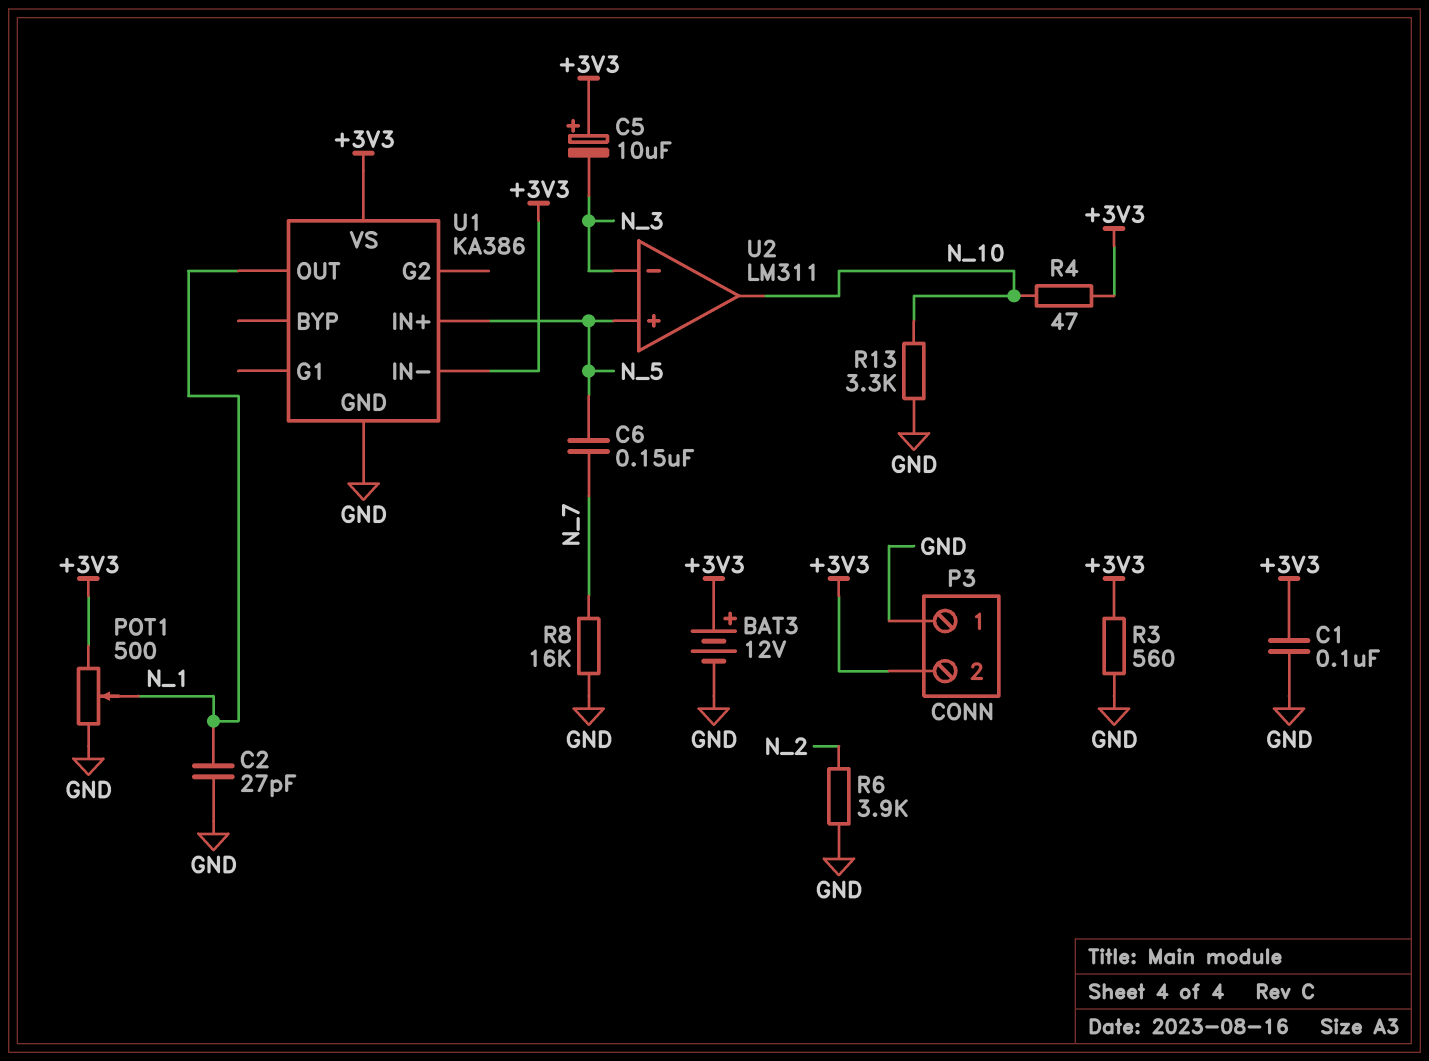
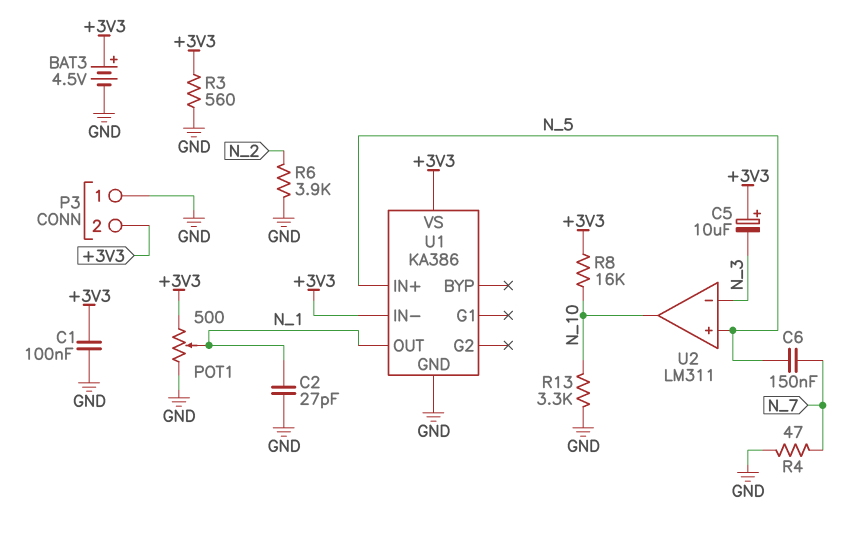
BAT3: 12V (plus +3V3, minus GND) -> 4.5V (plus +3V3, minus GND)
R4: 47 (+3V3, N_10) -> 47 (GND, N_7)
R8: 16k (GND, N_7) -> 16k (+3V3, N_10)

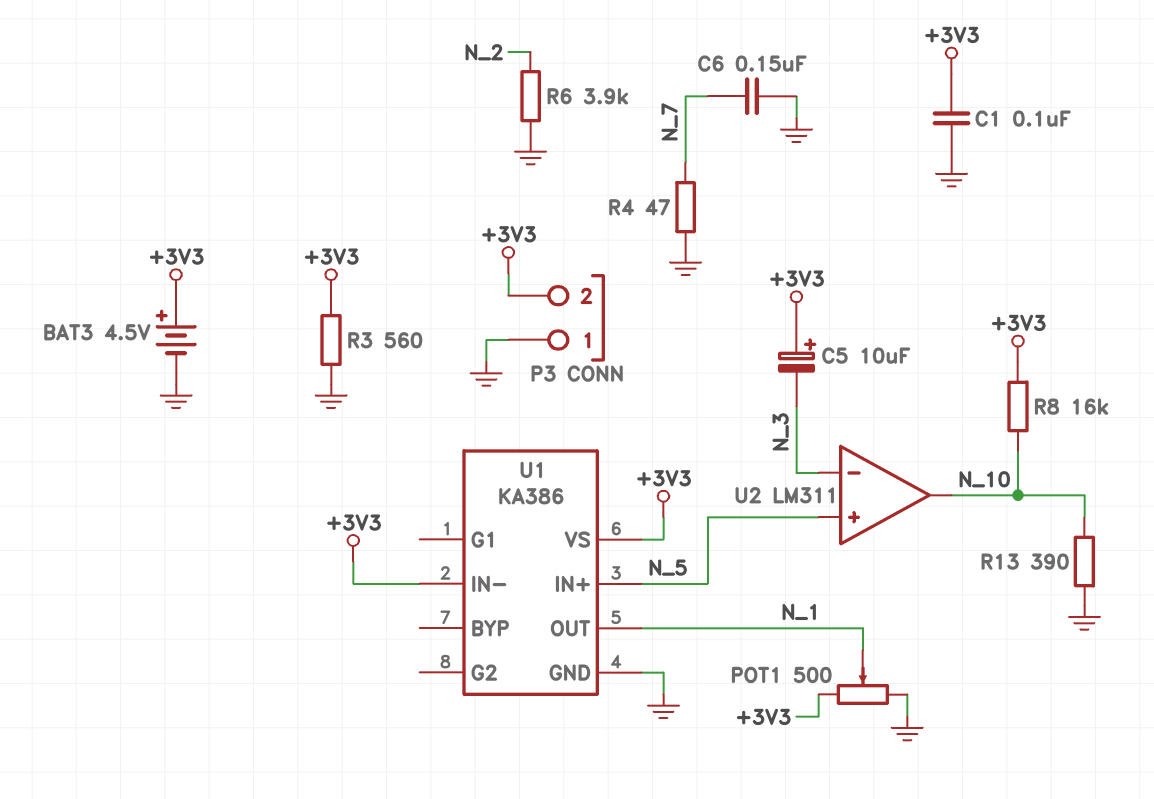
C2: 27pF (GND, N_1) -> none
C6: 150nF (N_5, N_7) -> 150nF (GND, N_7)
R13: 3.3k (GND, N_10) -> 390 (GND, N_10)

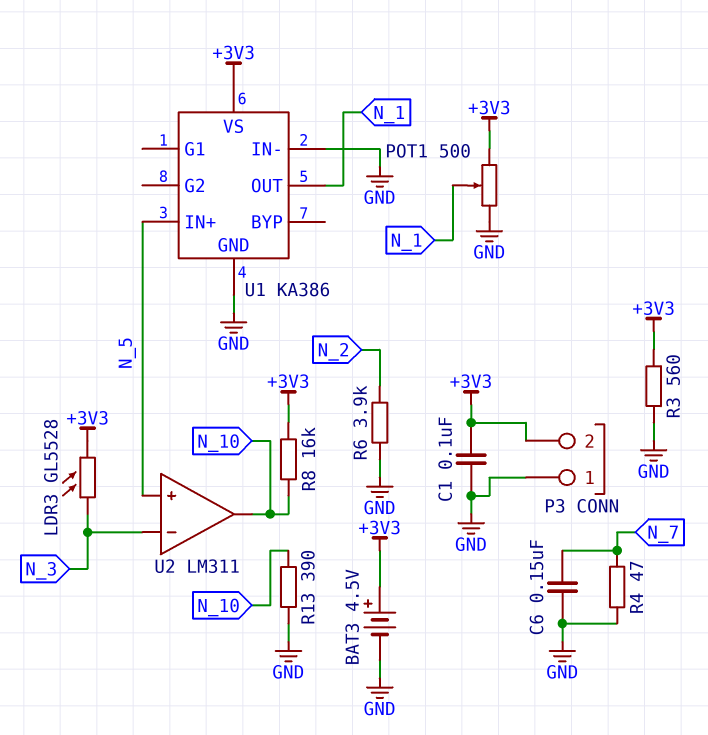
C5: 10uF (plus +3V3, minus N_3) -> none
LDR3: none -> GL5528 (+3V3, N_3)
U1 pin IN-: +3V3 -> GND

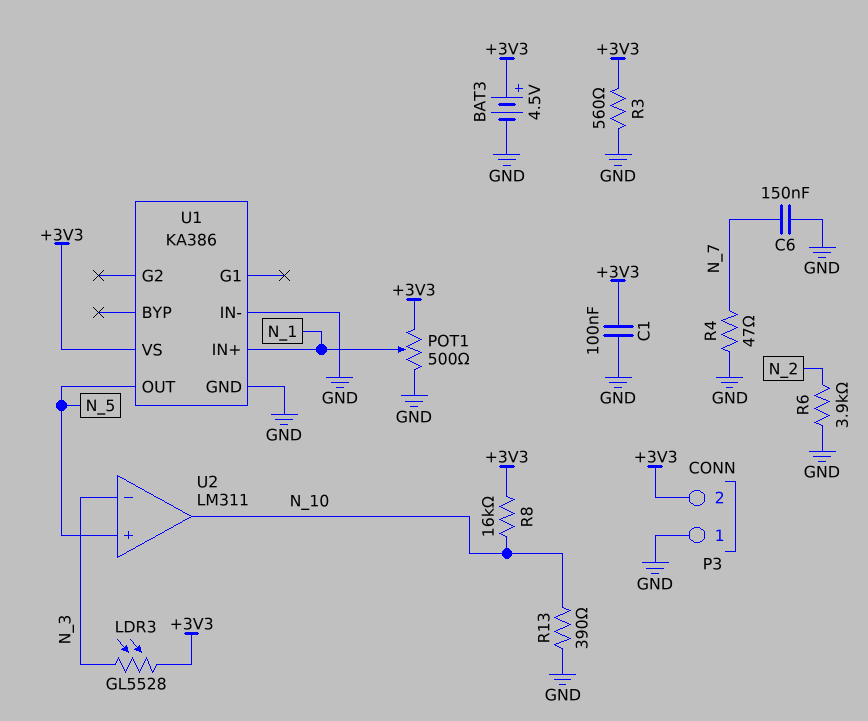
U1 pin IN+: N_5 -> N_1
U1 pin OUT: N_1 -> N_5

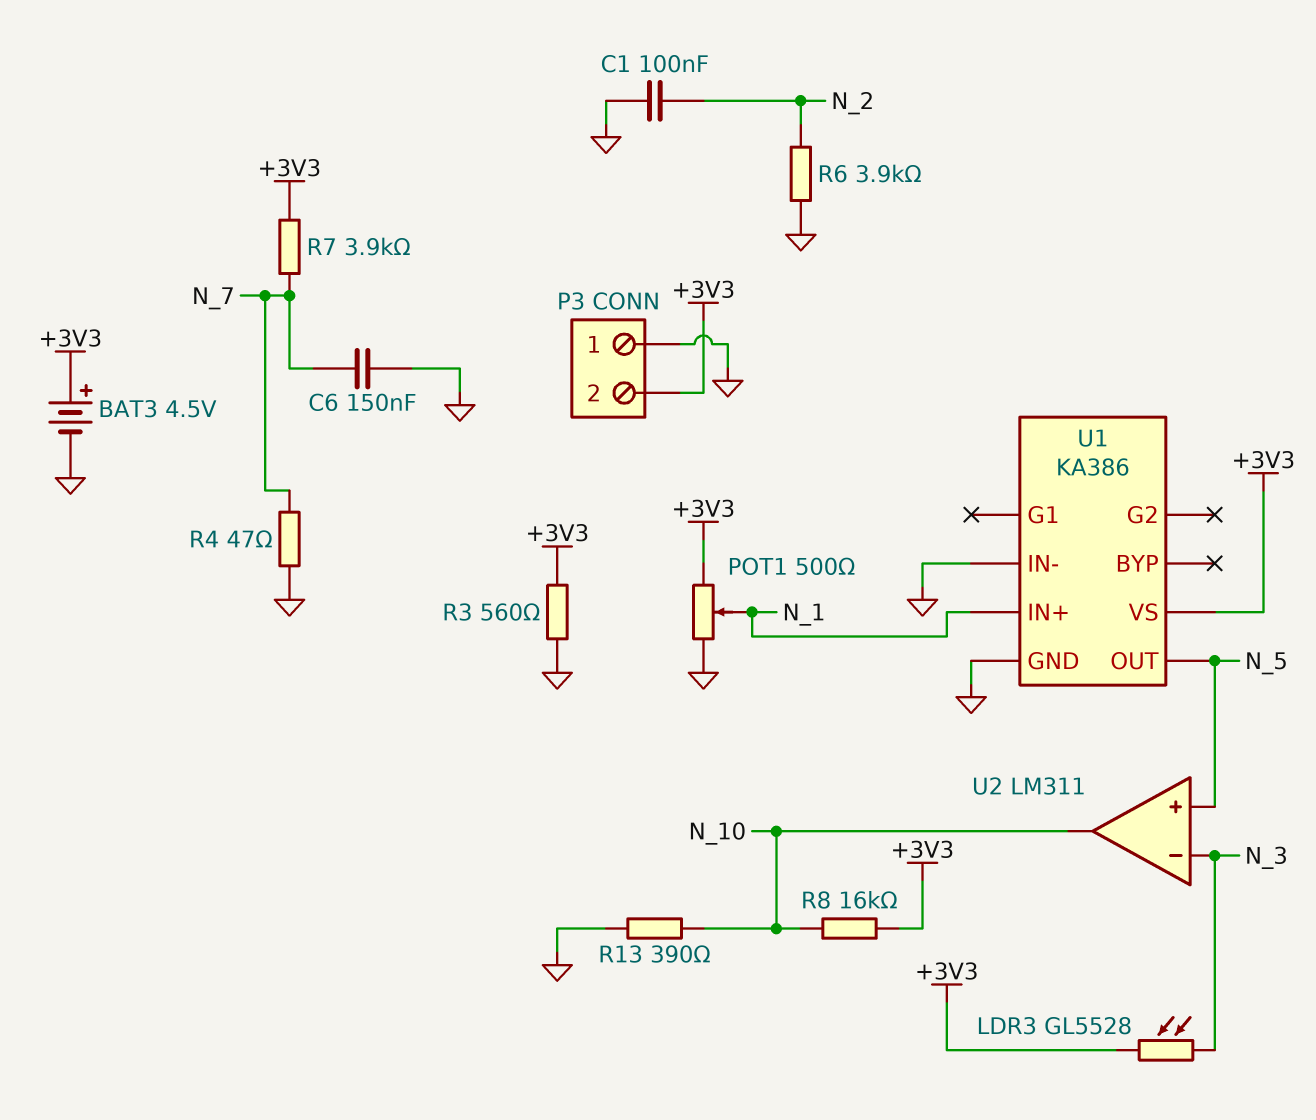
C1: 100nF (+3V3, GND) -> 100nF (GND, N_2)
R7: none -> 3.9k (+3V3, N_7)

